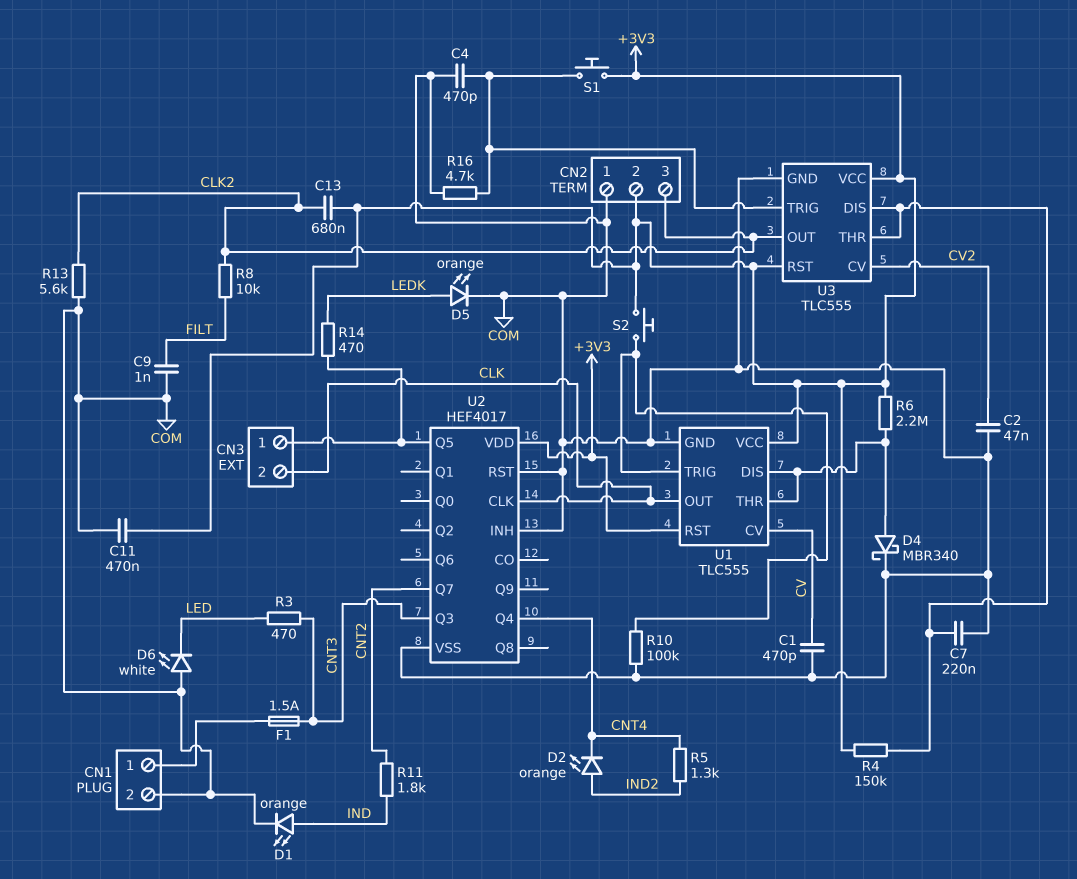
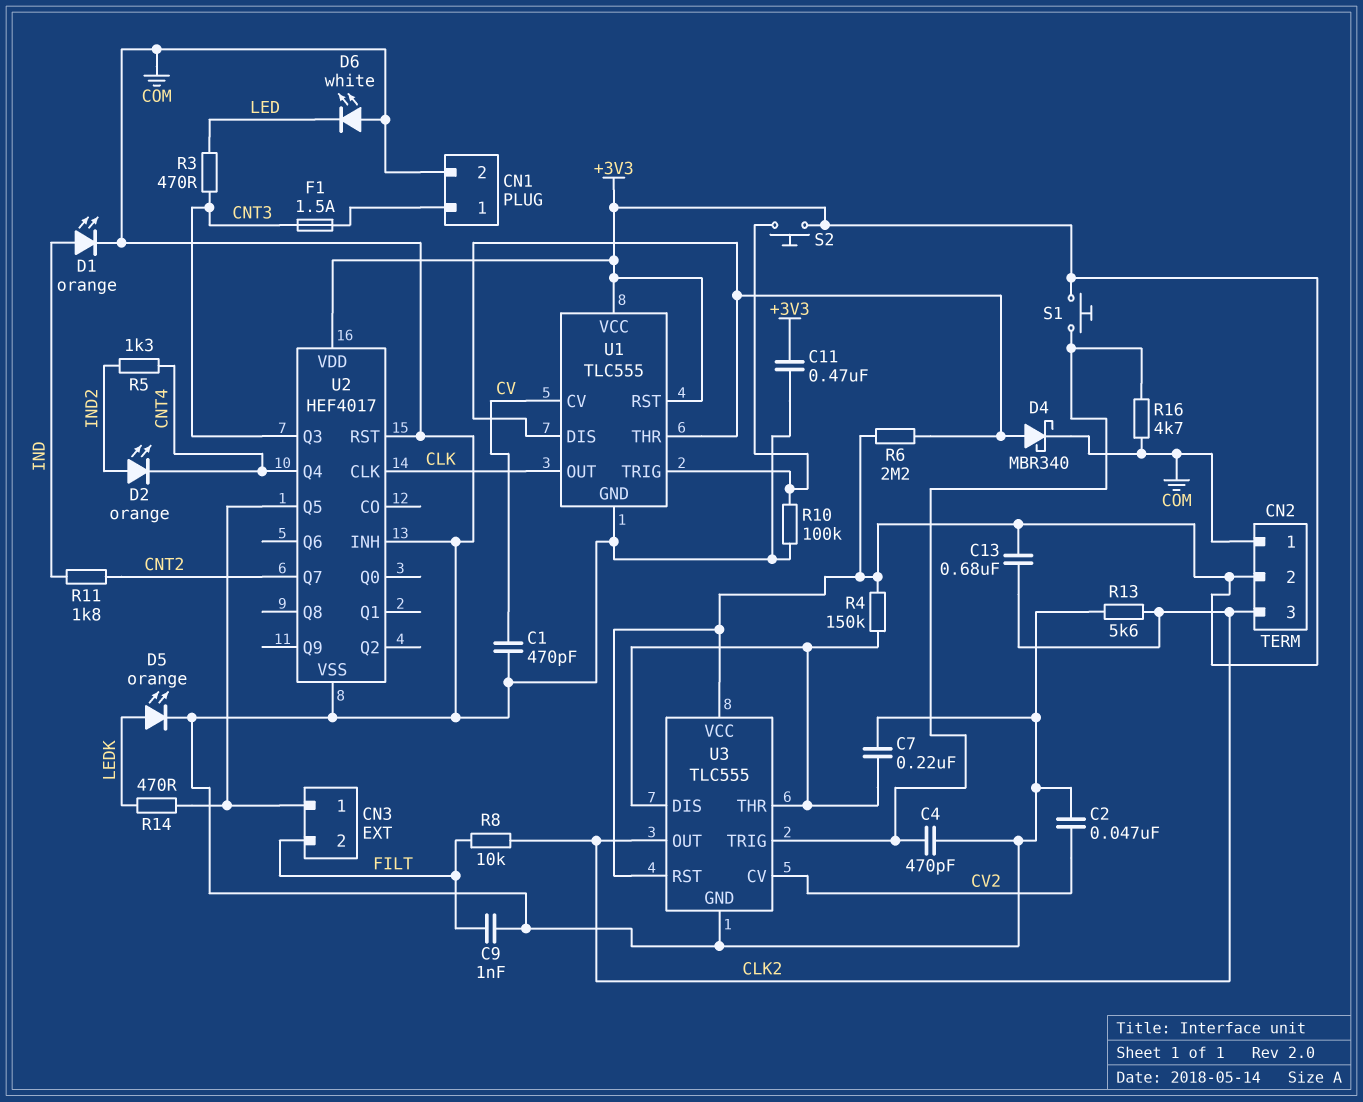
CN3 pin 2: CLK -> FILT

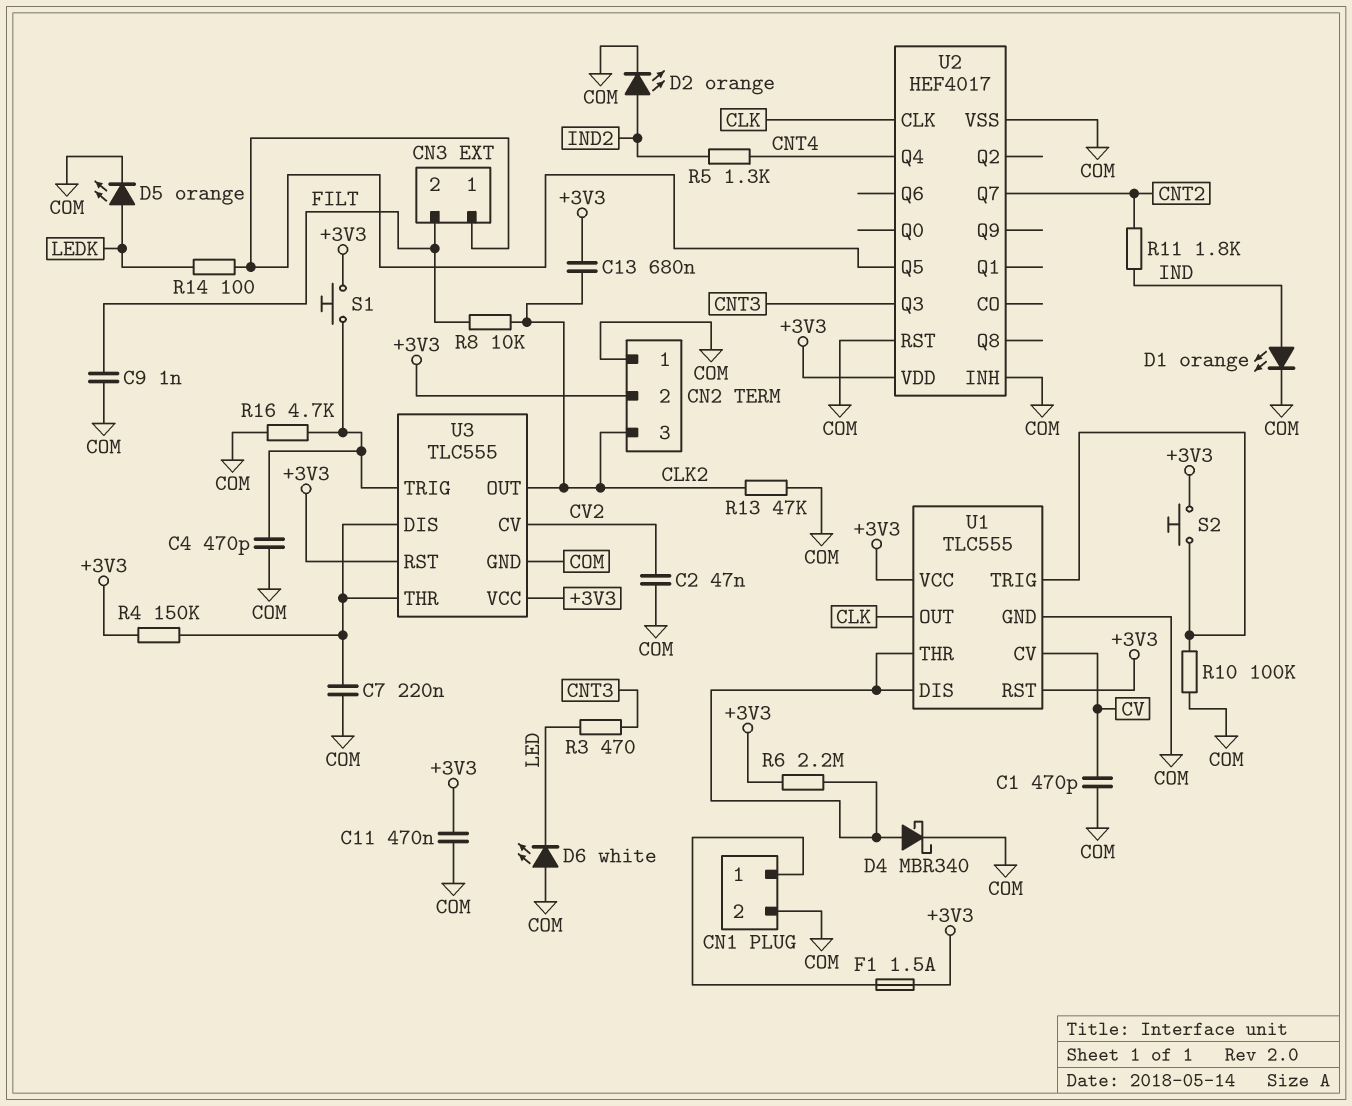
D2: LED orange (A IND2, K CNT4) -> LED orange (A IND2, K COM)
F1: 1.5A (CN1/1, CNT3) -> 1.5A (+3V3, CN1/1)
R13: 5.6k (CLK2, COM) -> 47k (CLK2, COM)
R14: 470 (CN3/1, LEDK) -> 100 (CN3/1, LEDK)

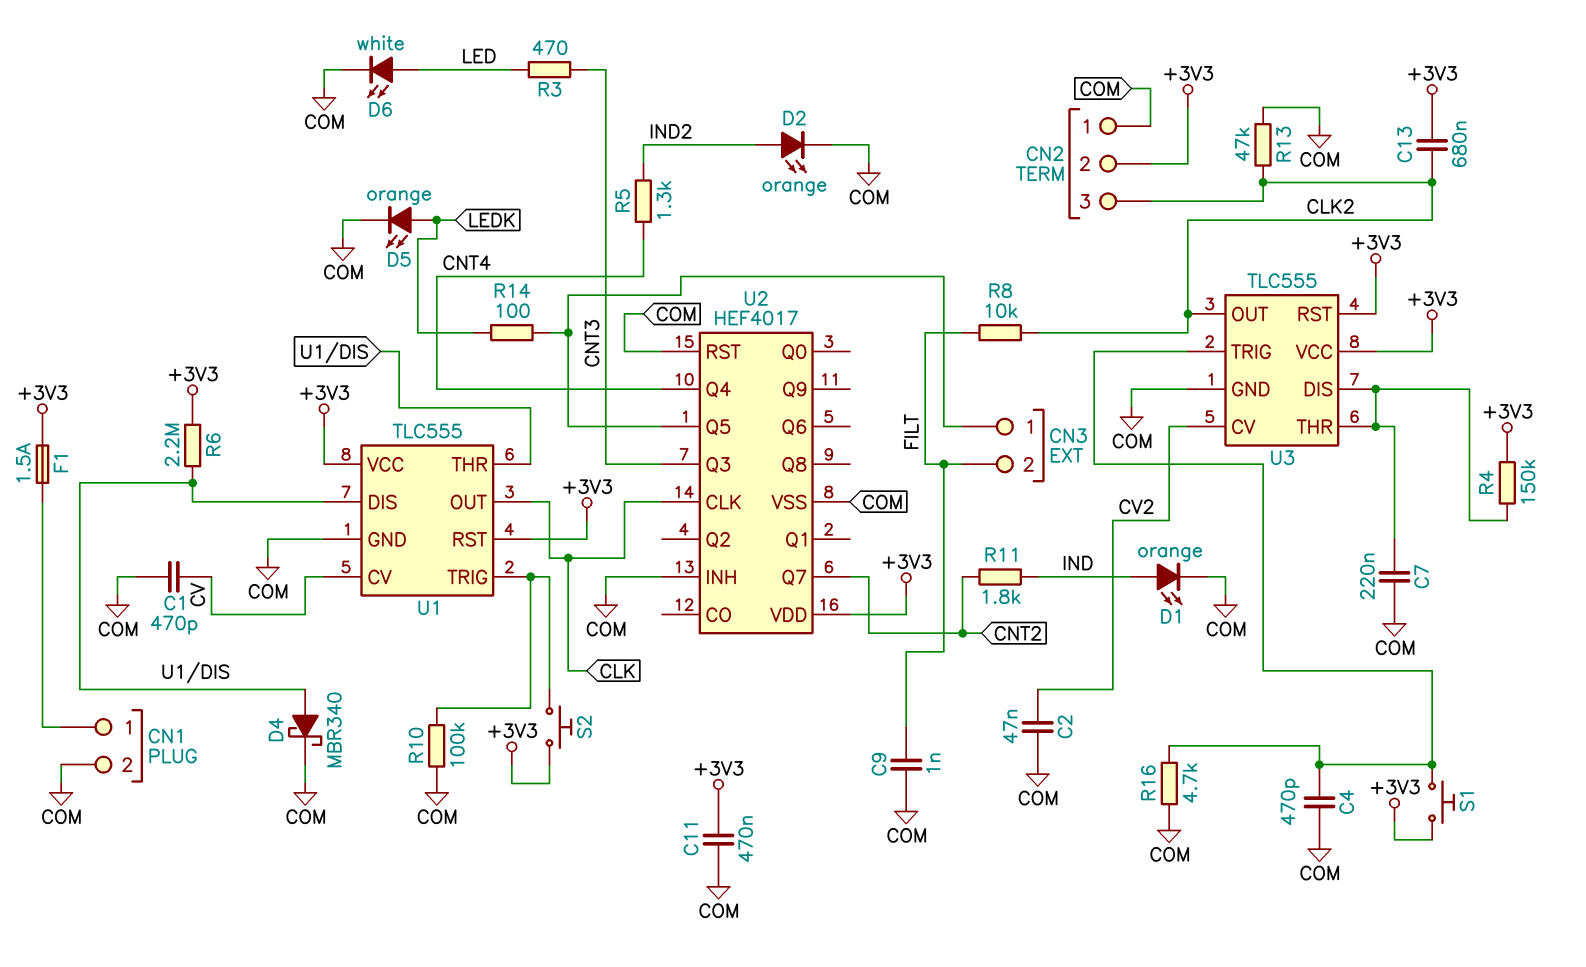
D6: LED white (A COM, K LED) -> LED white (A LED, K COM)

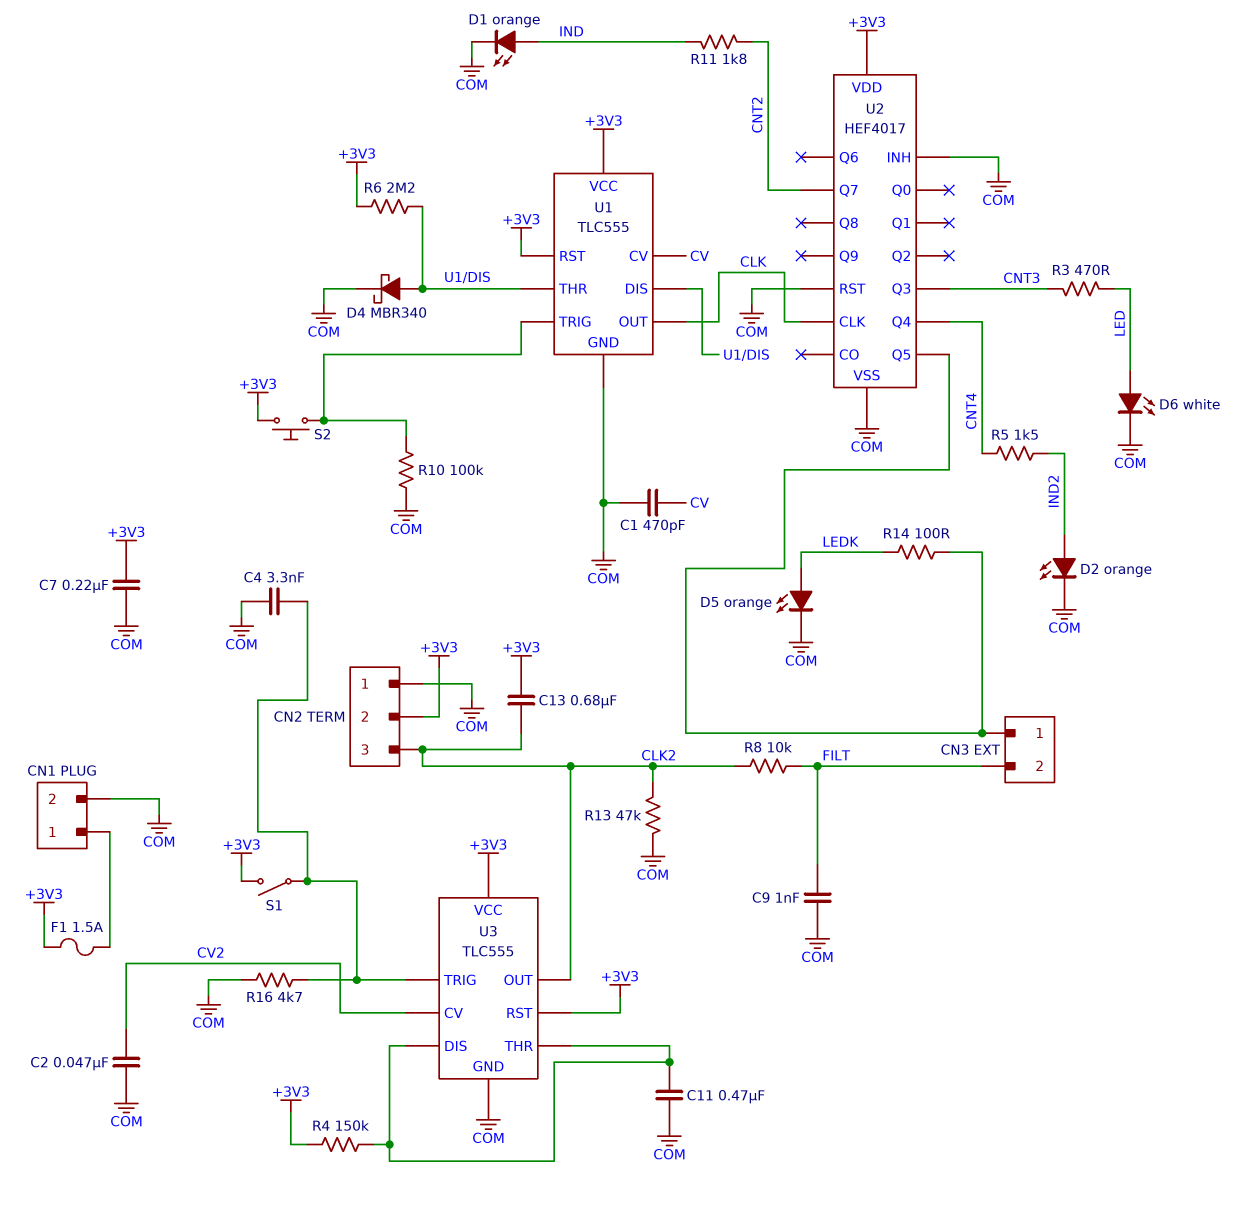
C4: 470pF (COM, U3/TRIG) -> 3.3nF (COM, U3/TRIG)
C7: 220nF (COM, U3/DIS) -> 220nF (+3V3, COM)
C11: 470nF (+3V3, COM) -> 470nF (COM, U3/DIS)
R5: 1.3k (CNT4, IND2) -> 1.5k (CNT4, IND2)
S1: button (+3V3, U3/TRIG) -> switch (+3V3, U3/TRIG)

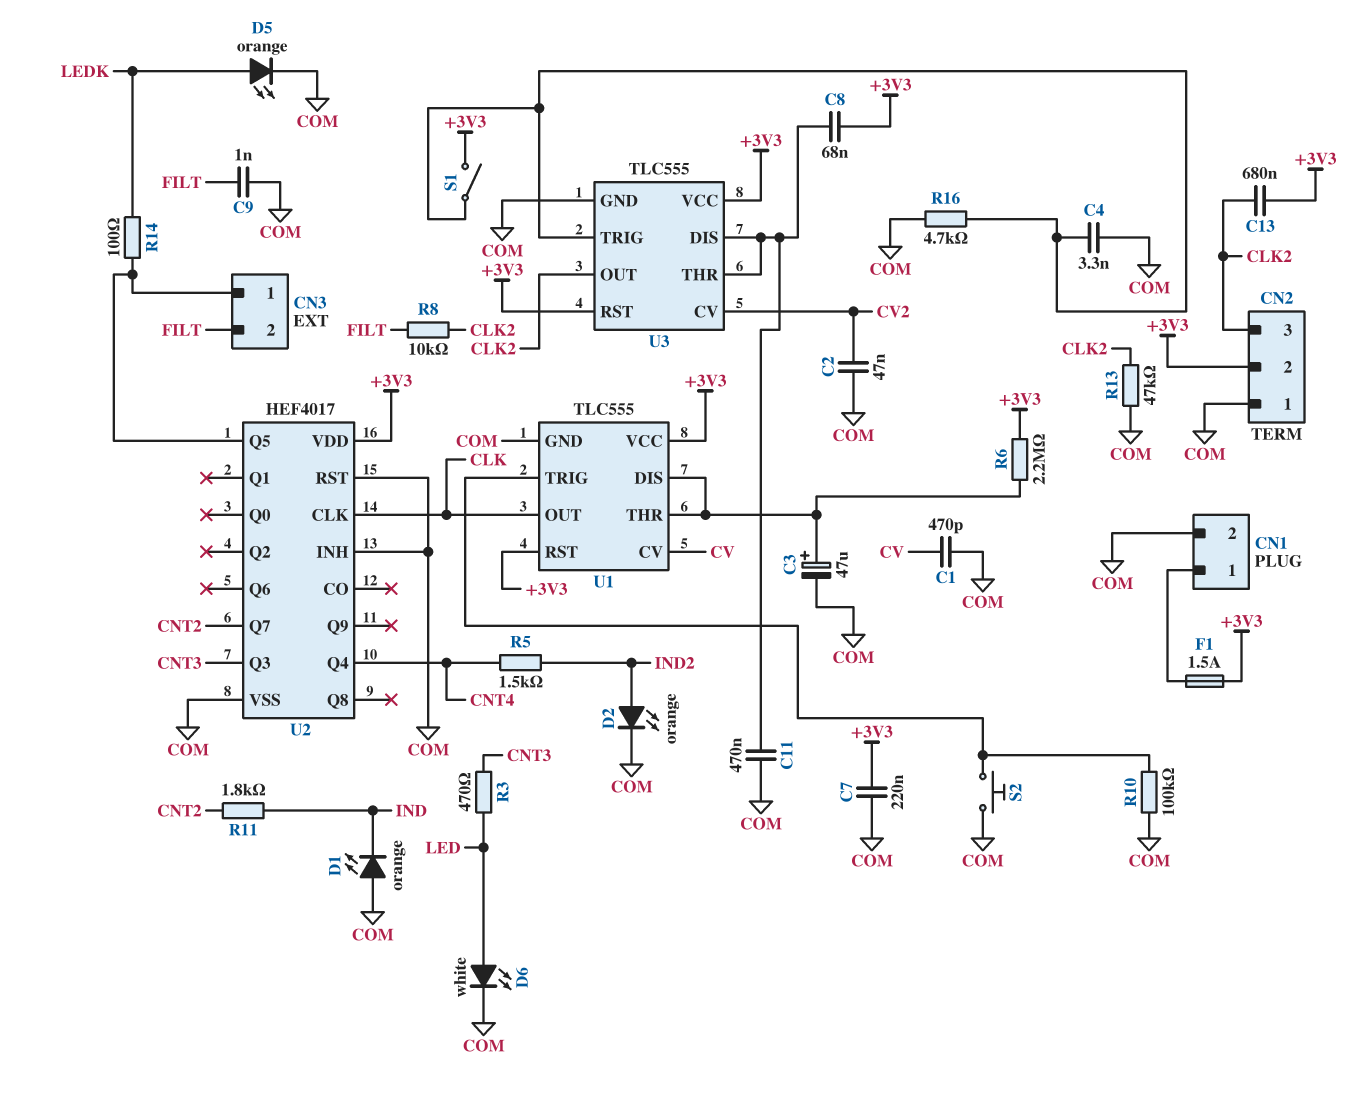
C3: none -> 47uF (plus U1/DIS, minus COM)
C8: none -> 68nF (+3V3, U3/DIS)
D1: LED orange (A IND, K COM) -> LED orange (A COM, K IND)
D4: schottky MBR340 (A U1/DIS, K COM) -> none
R4: 150k (+3V3, U3/DIS) -> none
S2: button (+3V3, U1/TRIG) -> button (COM, U1/TRIG)

